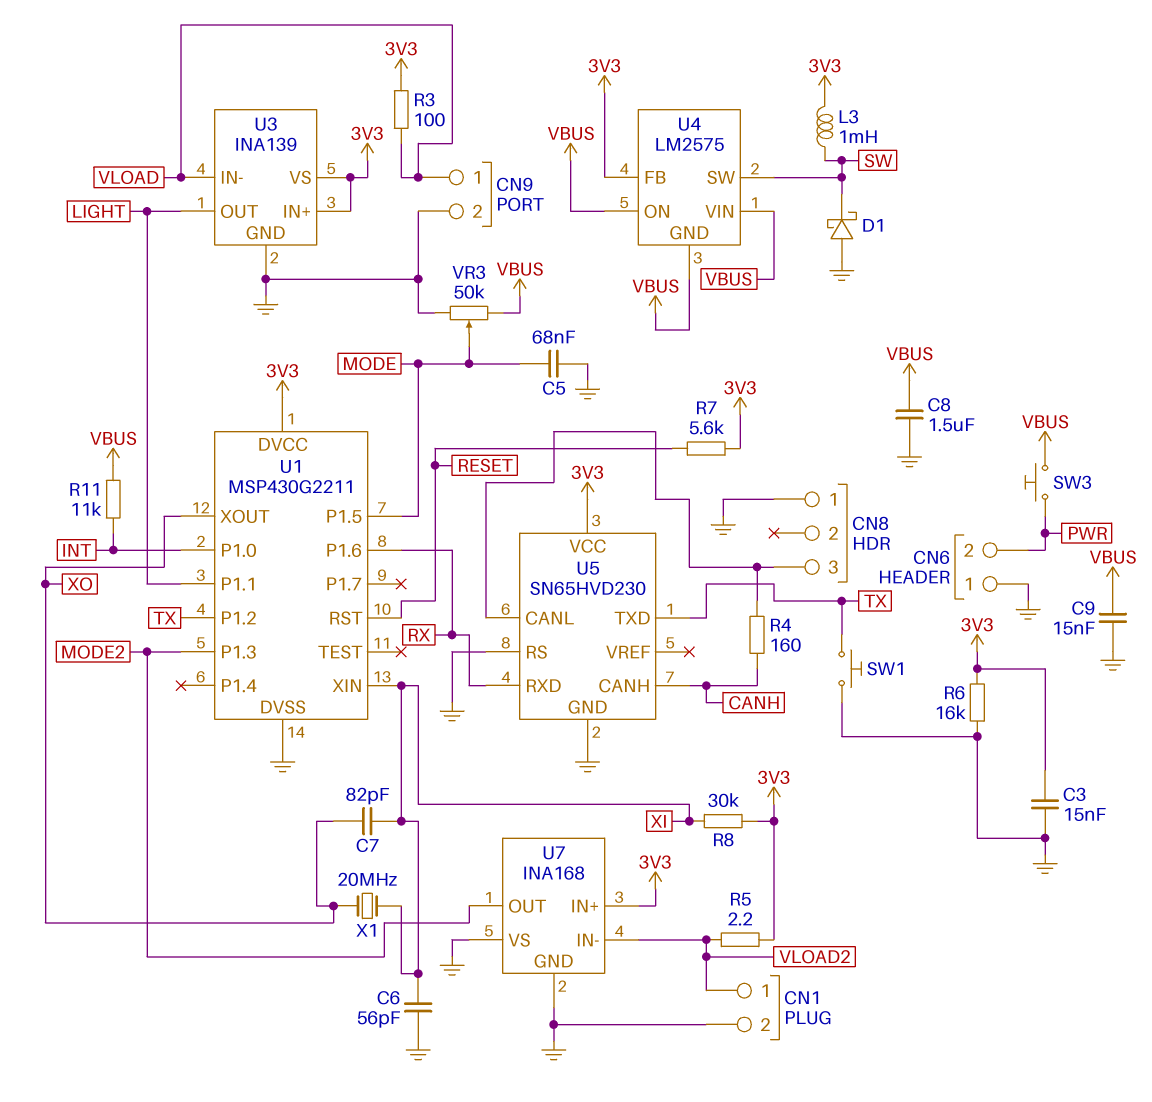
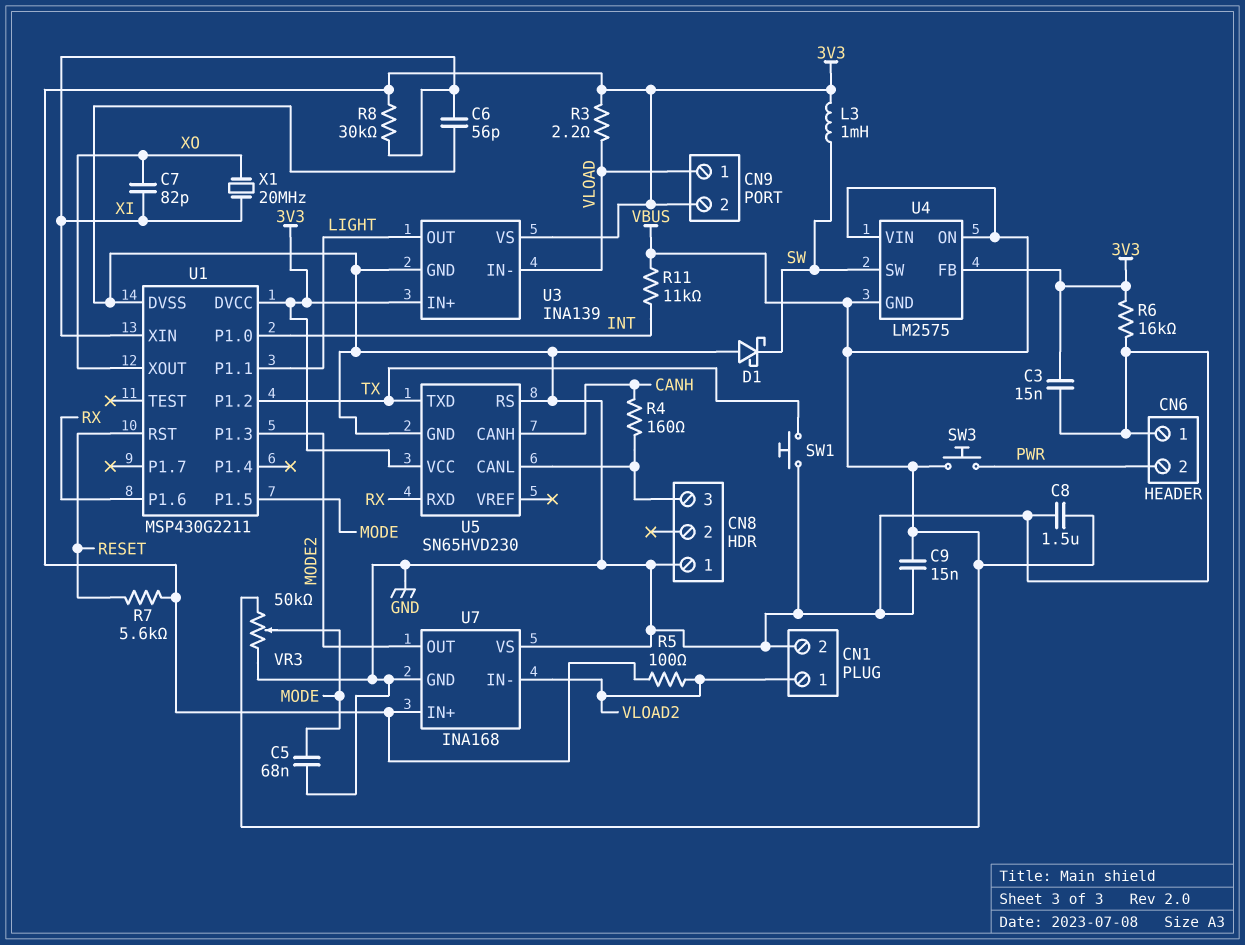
CN9 pin 2: GND -> 3V3
R3: 100 (3V3, VLOAD) -> 2.2 (3V3, VLOAD)
R5: 2.2 (3V3, VLOAD2) -> 100 (3V3, VLOAD2)

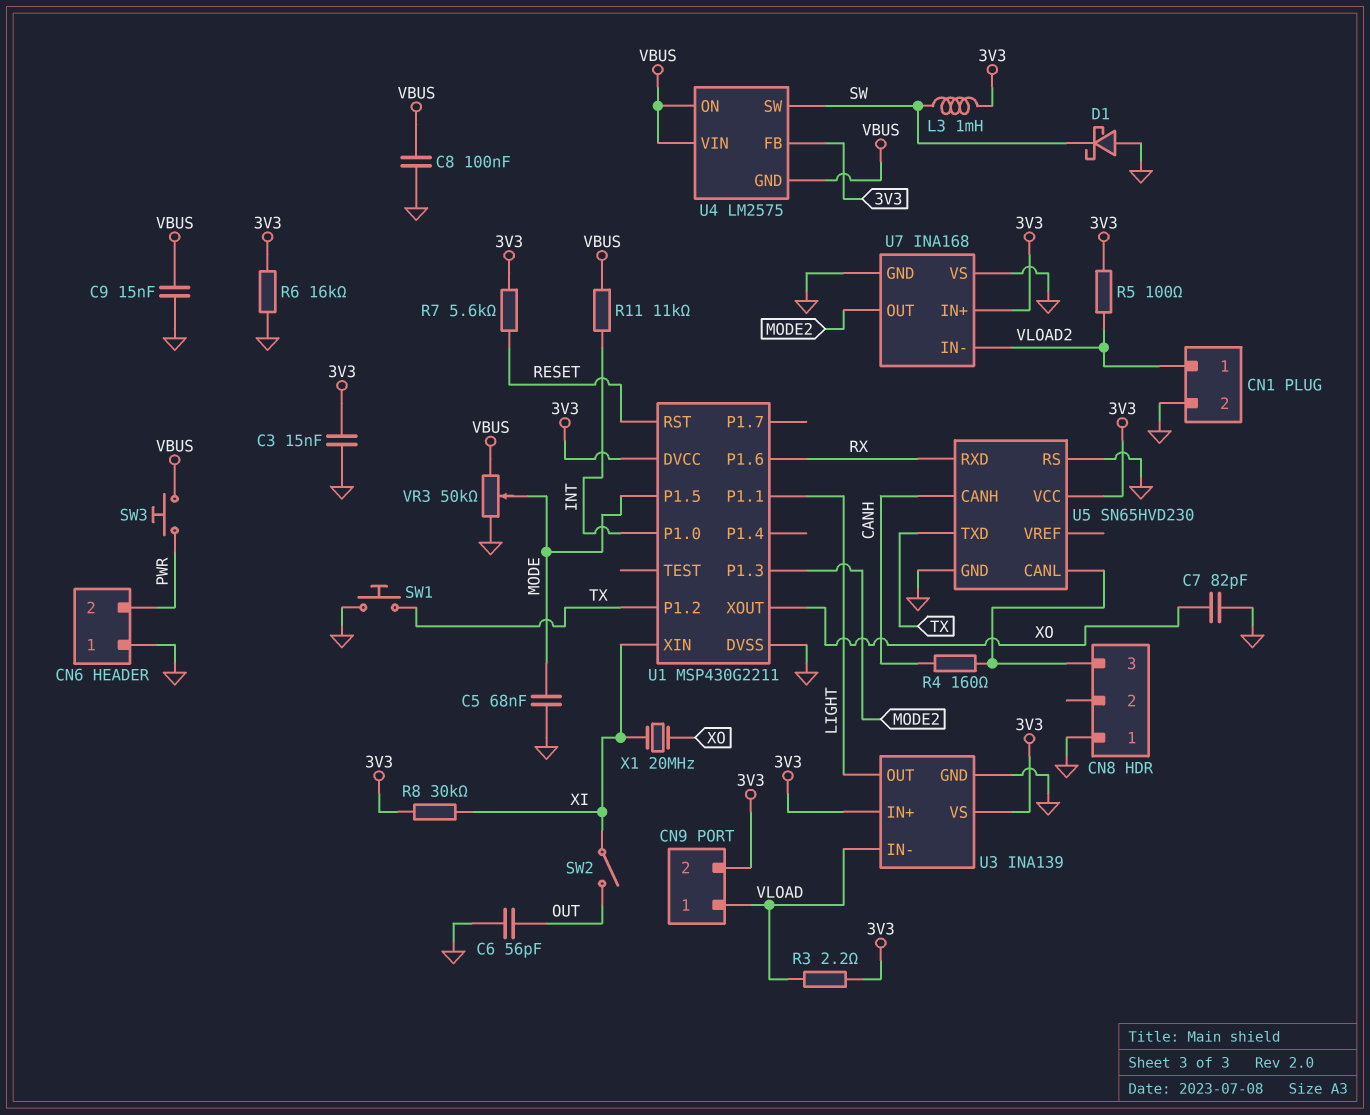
C6: 56pF (GND, XI) -> 56pF (GND, OUT)
C7: 82pF (XI, XO) -> 82pF (GND, XO)
C8: 1.5uF (GND, VBUS) -> 100nF (GND, VBUS)
SW2: none -> switch (OUT, XI)

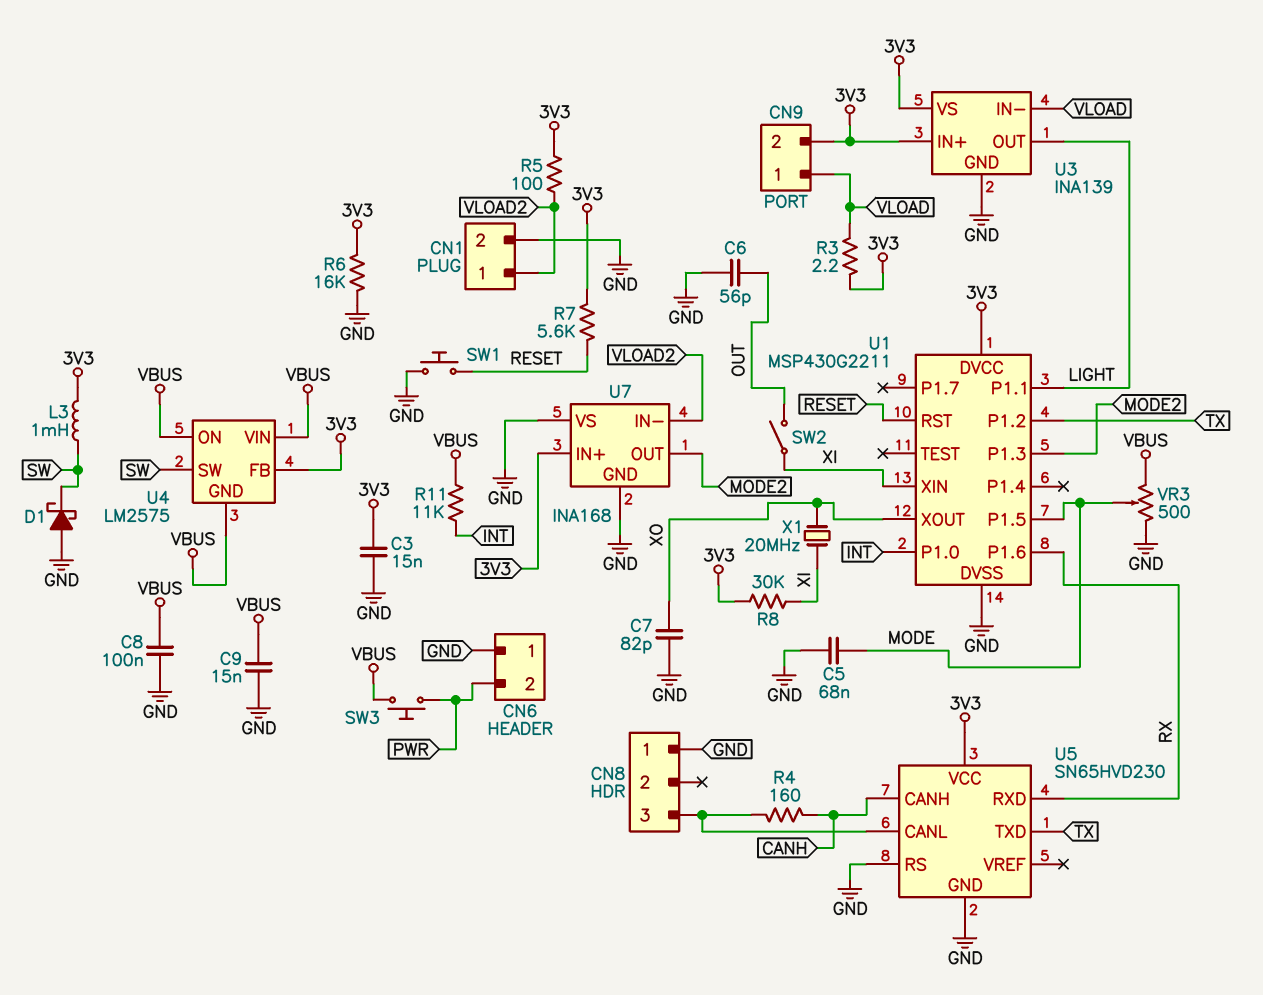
SW1: button (GND, TX) -> button (GND, RESET)
VR3: 50k (GND, VBUS, wiper MODE) -> 500 (GND, VBUS, wiper MODE)

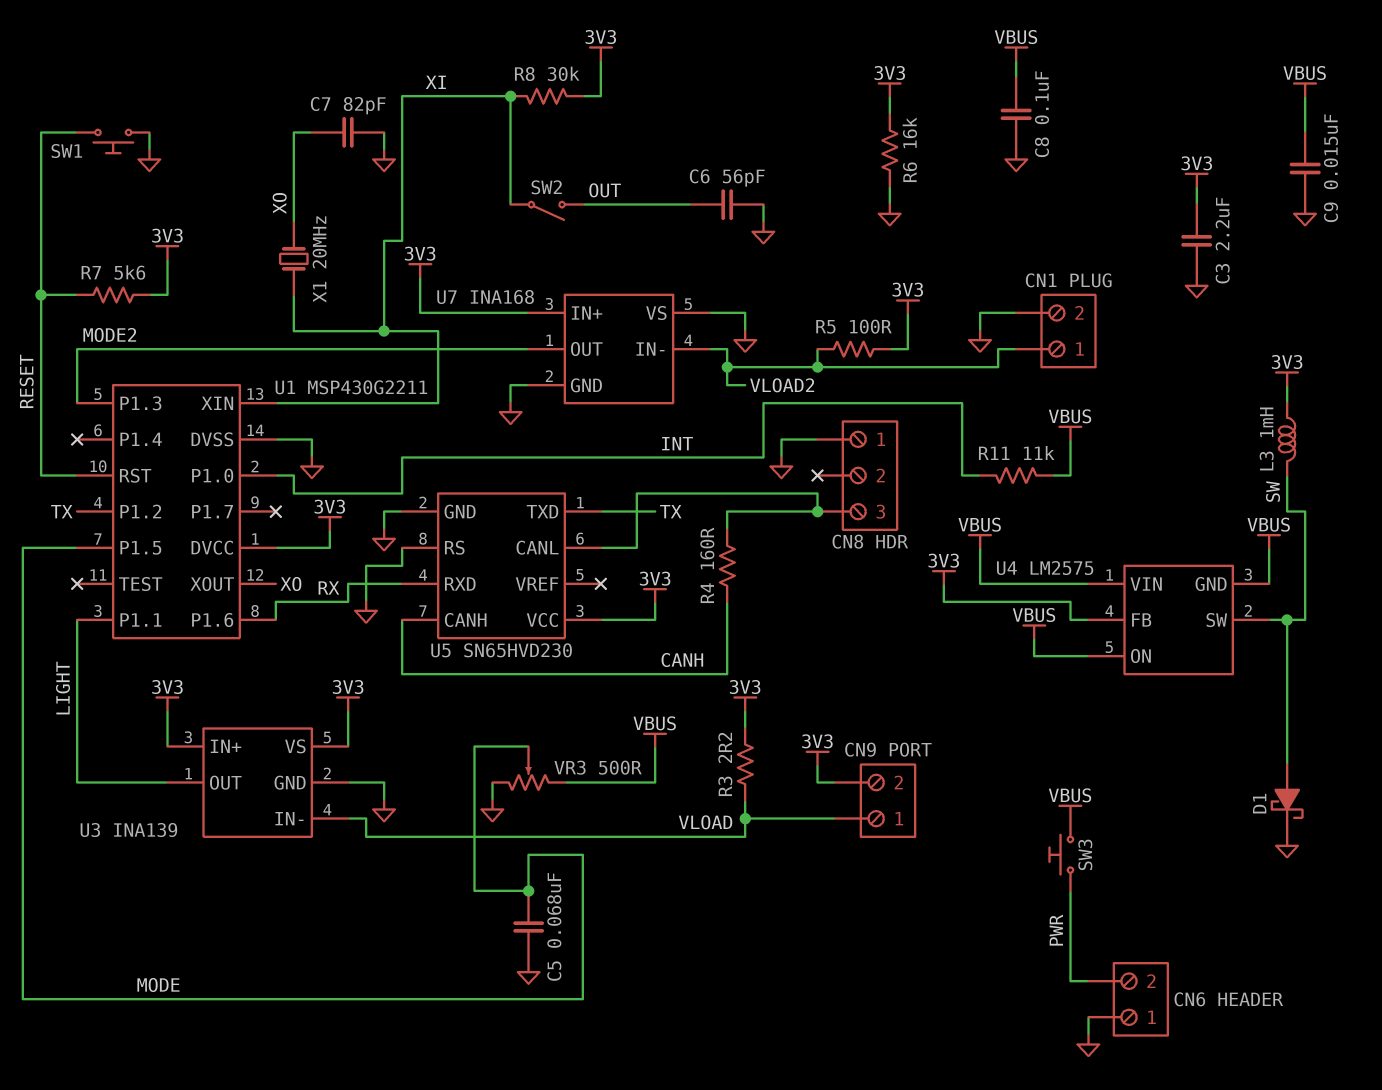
C3: 15nF (3V3, GND) -> 2.2uF (3V3, GND)
D1: schottky (A GND, K SW) -> schottky (A SW, K GND)

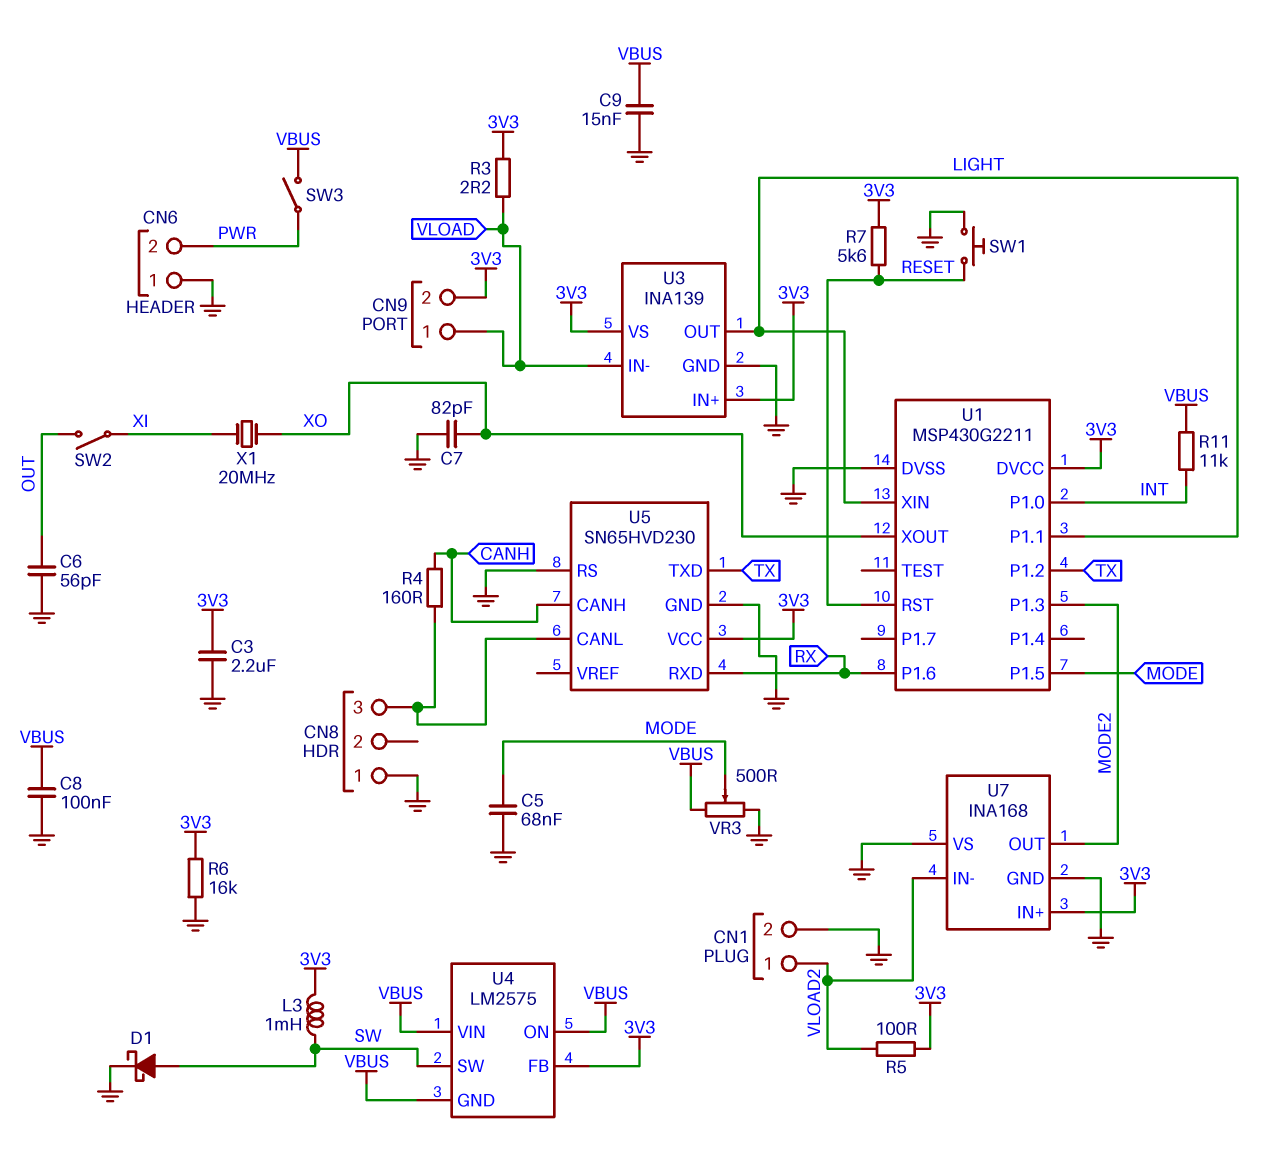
R8: 30k (3V3, XI) -> none
SW3: button (PWR, VBUS) -> switch (PWR, VBUS)
U1 pin XIN: XI -> LIGHT

